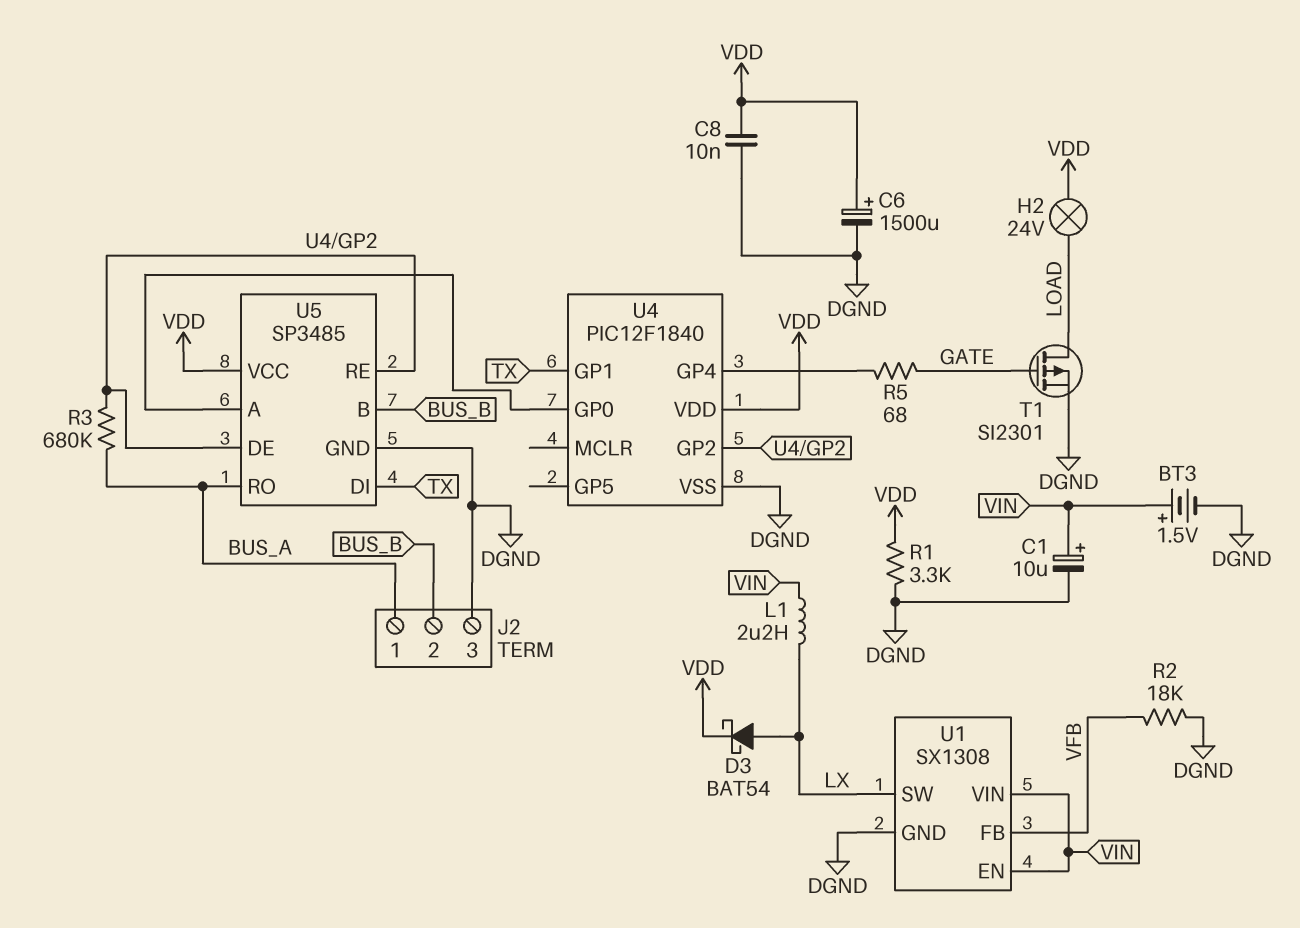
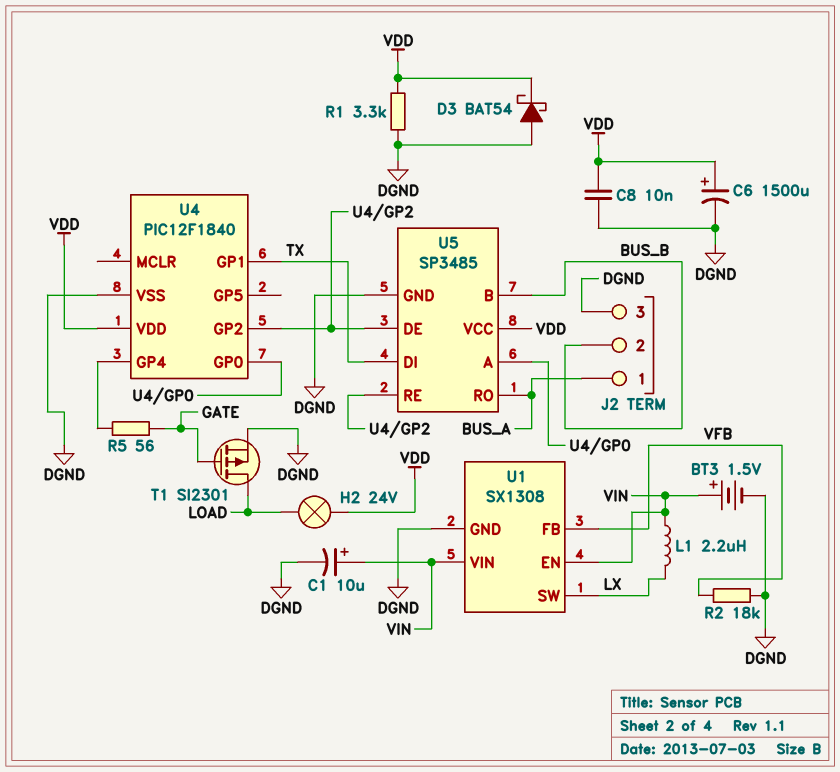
D3: schottky BAT54 (A LX, K VDD) -> schottky BAT54 (A DGND, K VDD)
R3: 680k (BUS_A, U4/GP2) -> none
R5: 68 (GATE, U4/GP4) -> 56 (GATE, U4/GP4)

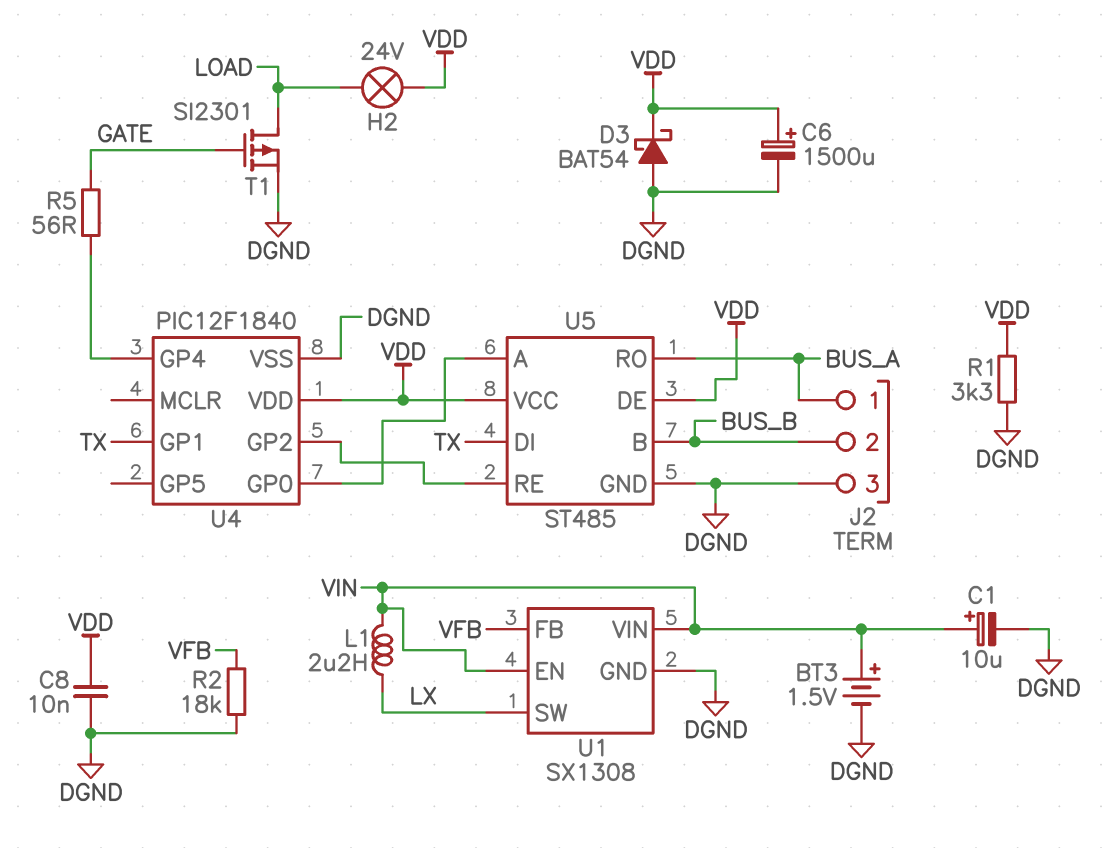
U5: SP3485 -> ST485
U5 pin DE: U4/GP2 -> VDD

